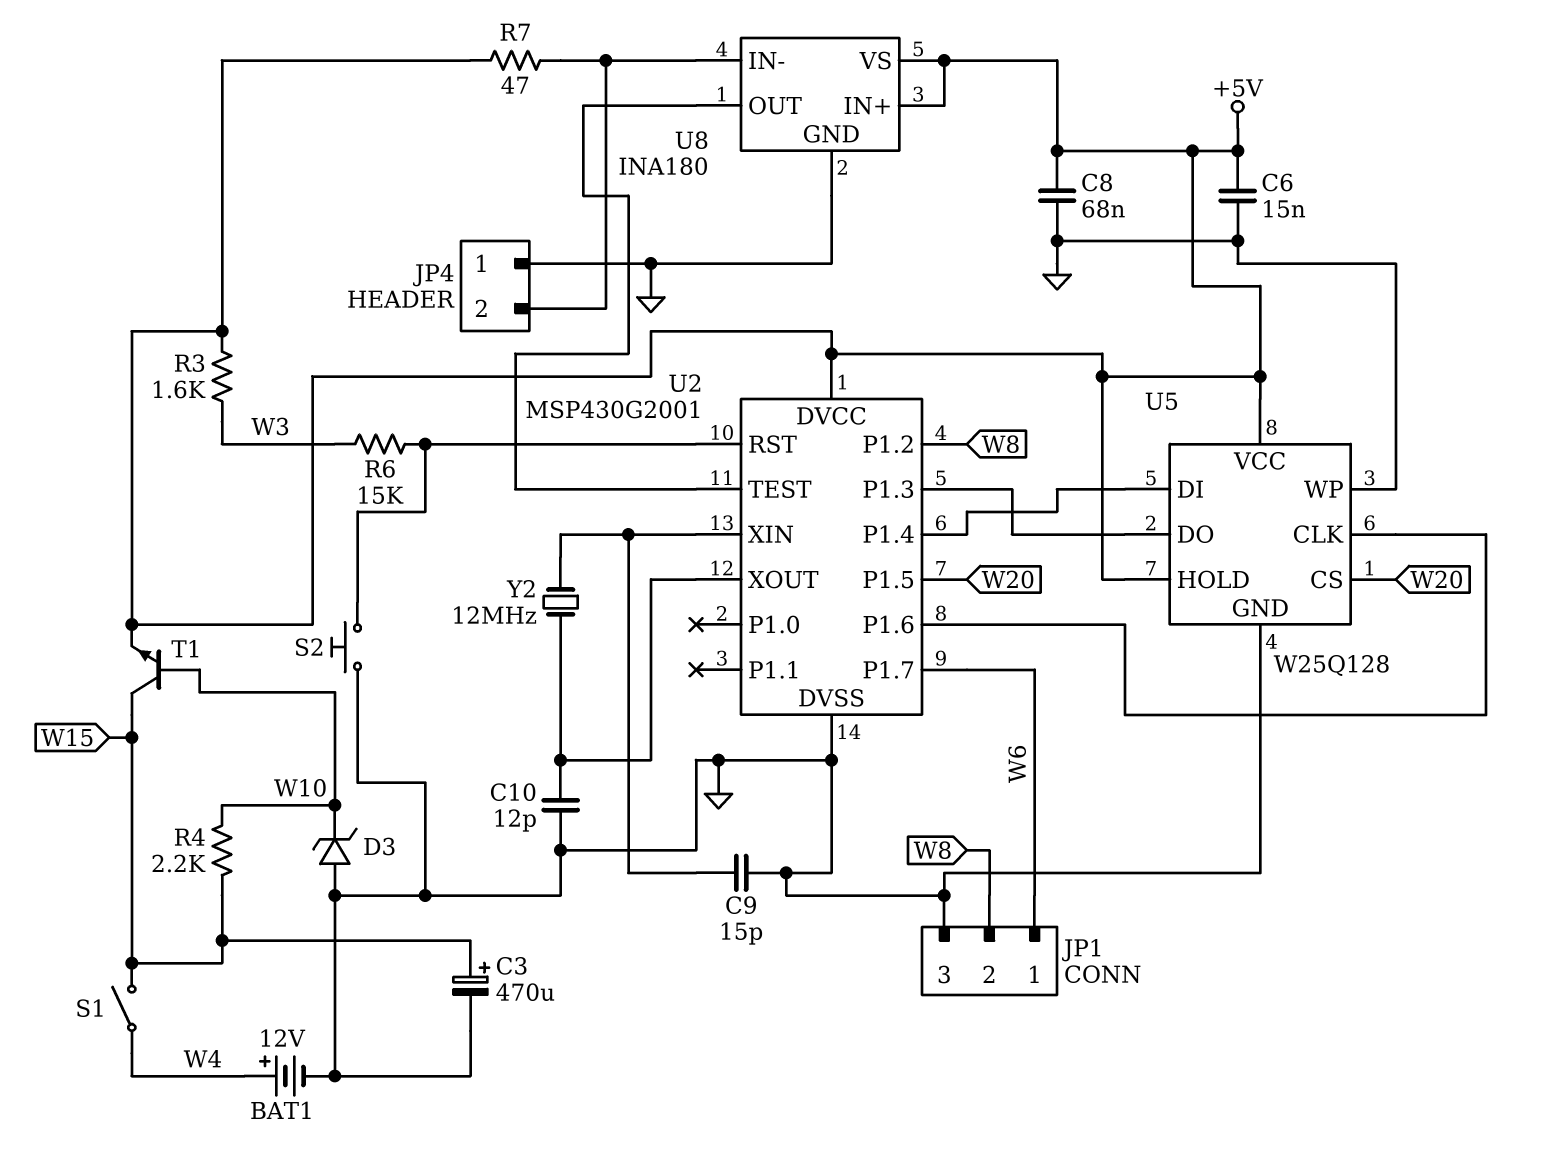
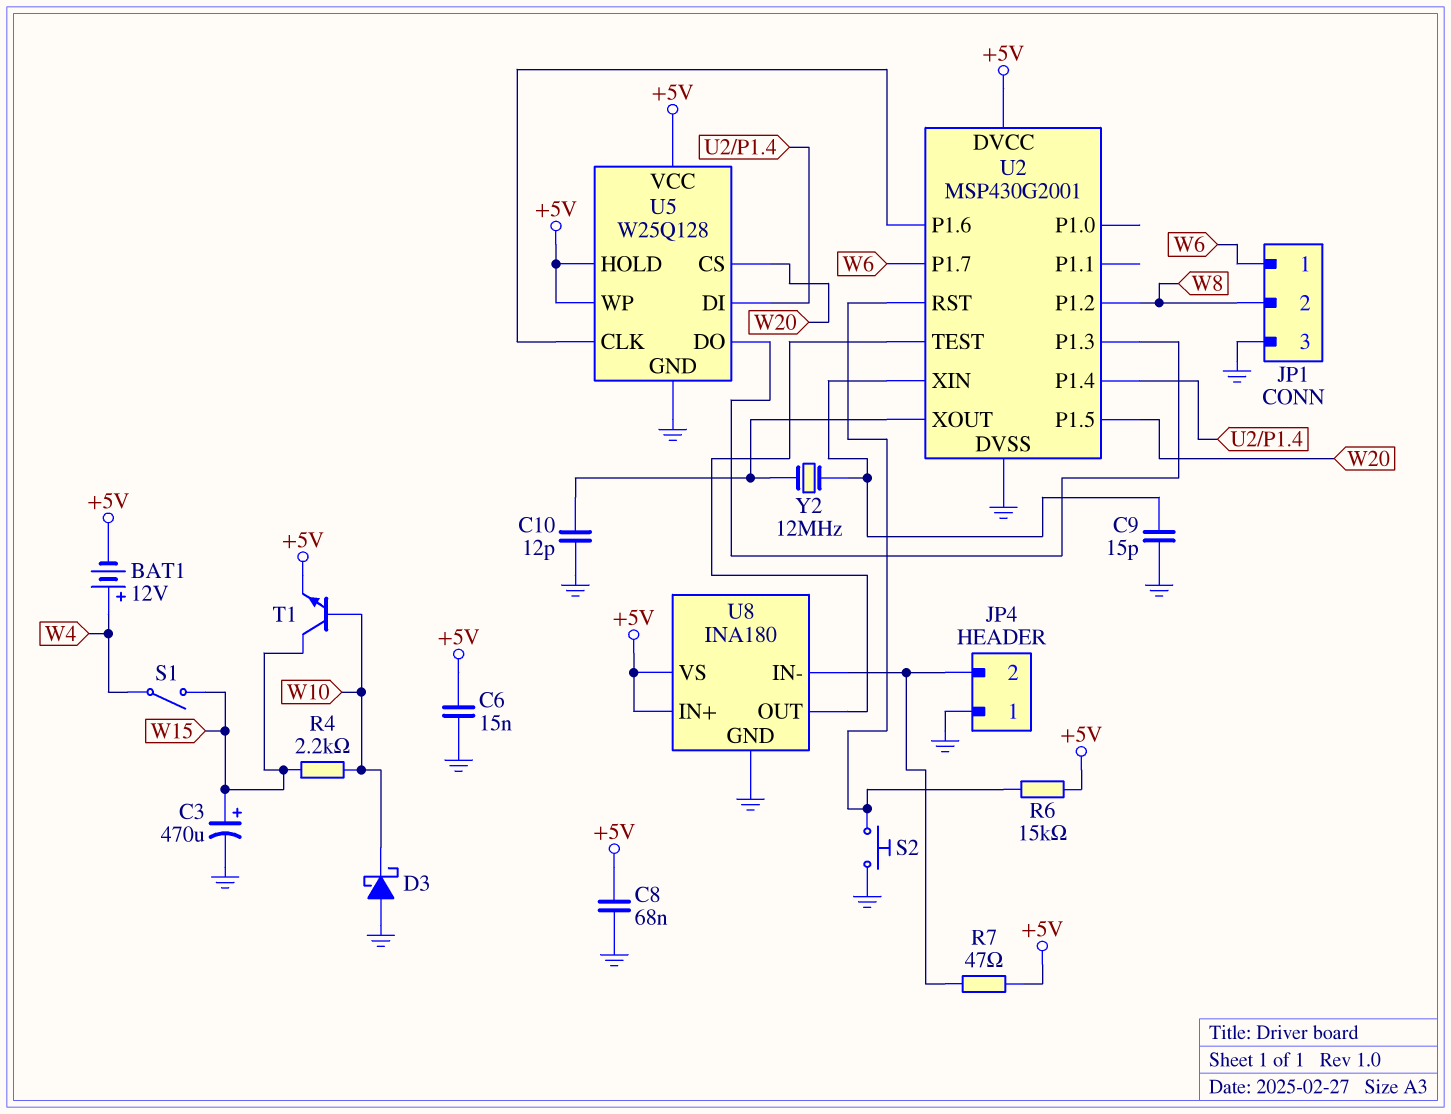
BAT1: 12V (plus W4, minus GND) -> 12V (plus W4, minus +5V)
D3: zener (A GND, K W10) -> schottky (A GND, K W10)
R3: 1.6k (+5V, W3) -> none
R6: 15k (U2/RST, W3) -> 15k (+5V, U2/RST)
U5 pin WP: GND -> +5V

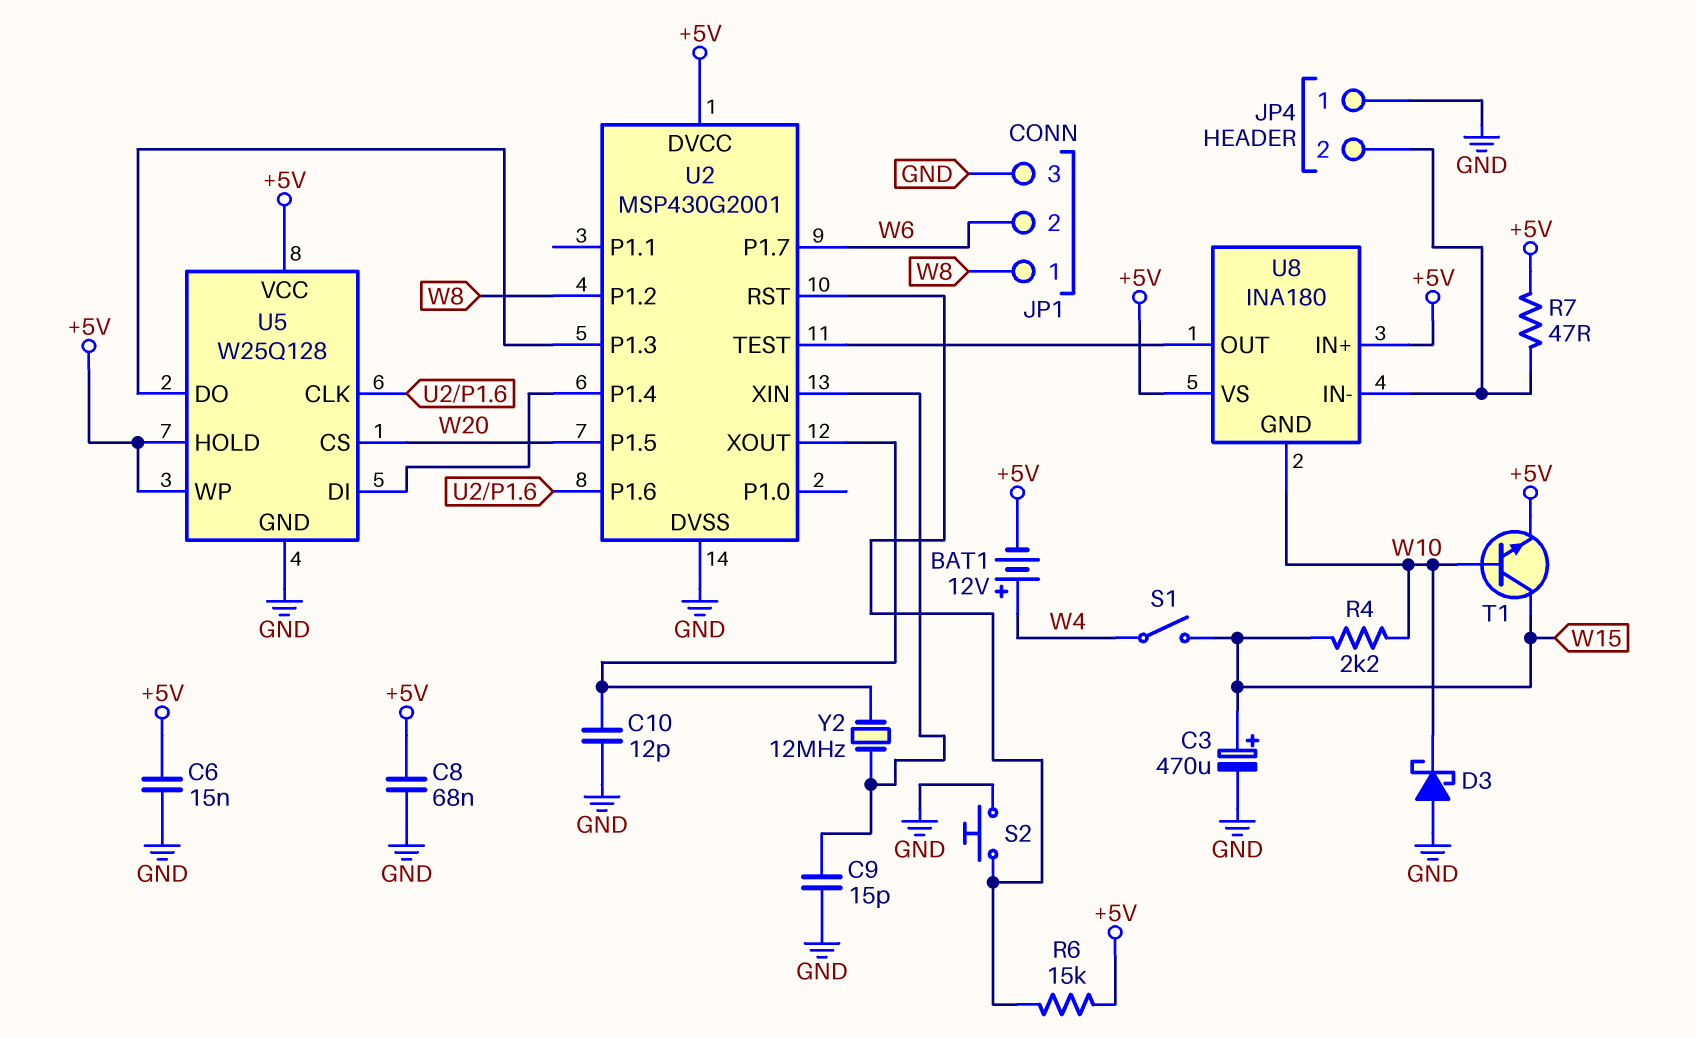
JP1 pin 1: W6 -> W8
JP1 pin 2: W8 -> W6
U8 pin GND: GND -> W10

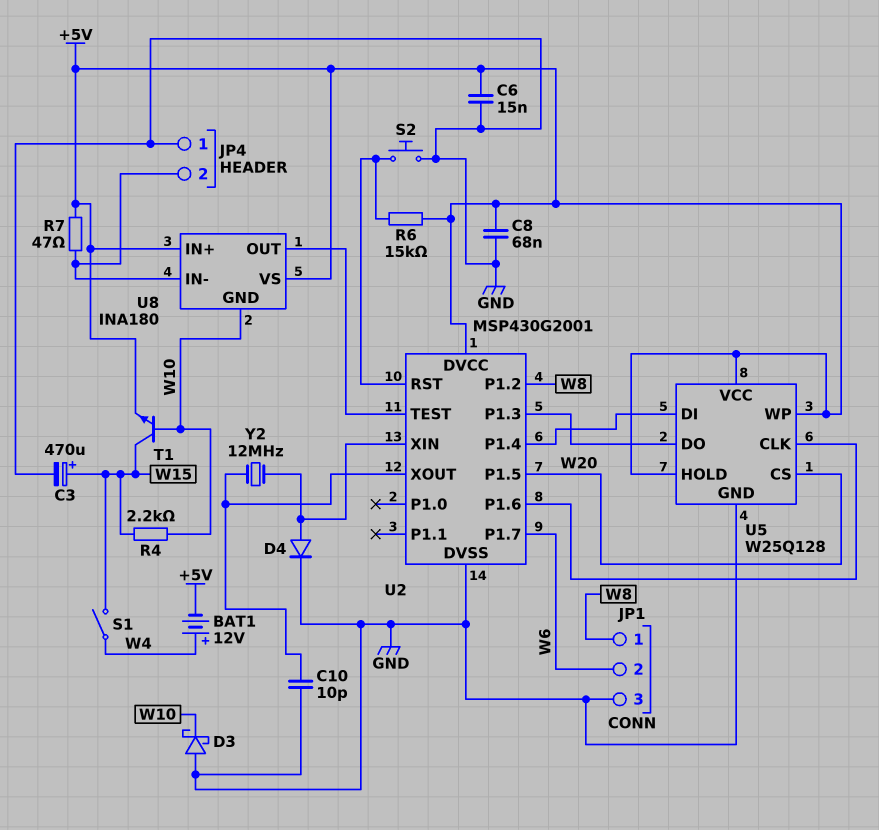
C9: 15pF (GND, U2/XIN) -> none
C10: 12pF (GND, U2/XOUT) -> 10pF (GND, U2/XOUT)
D4: none -> diode (A U2/XIN, K GND)

